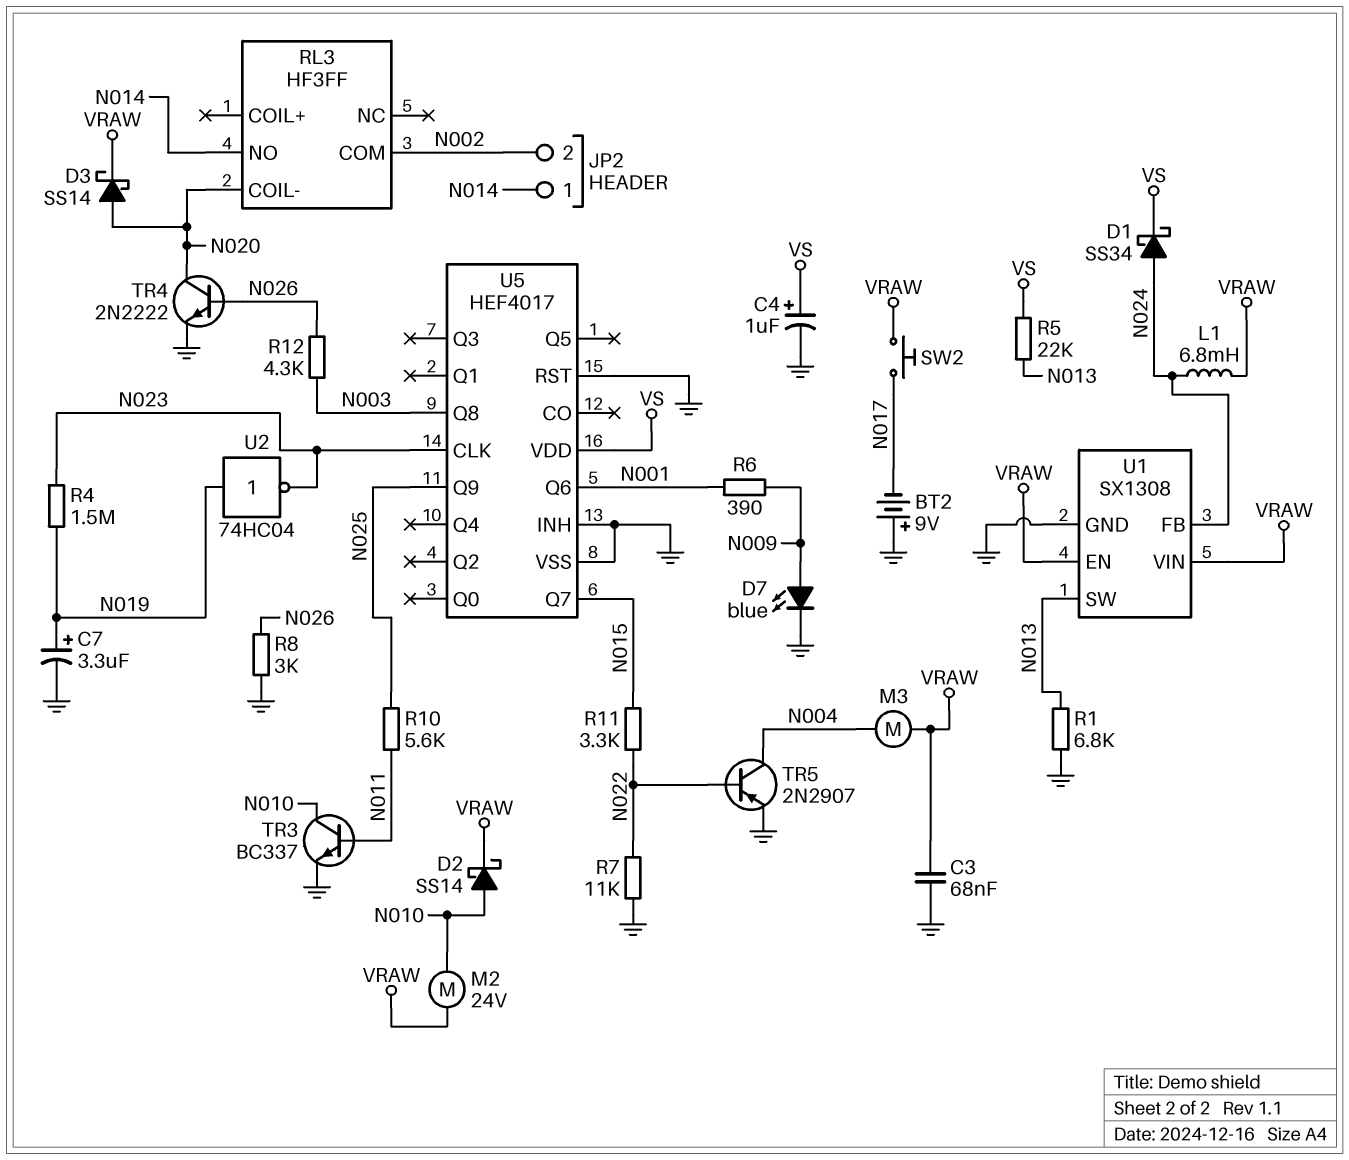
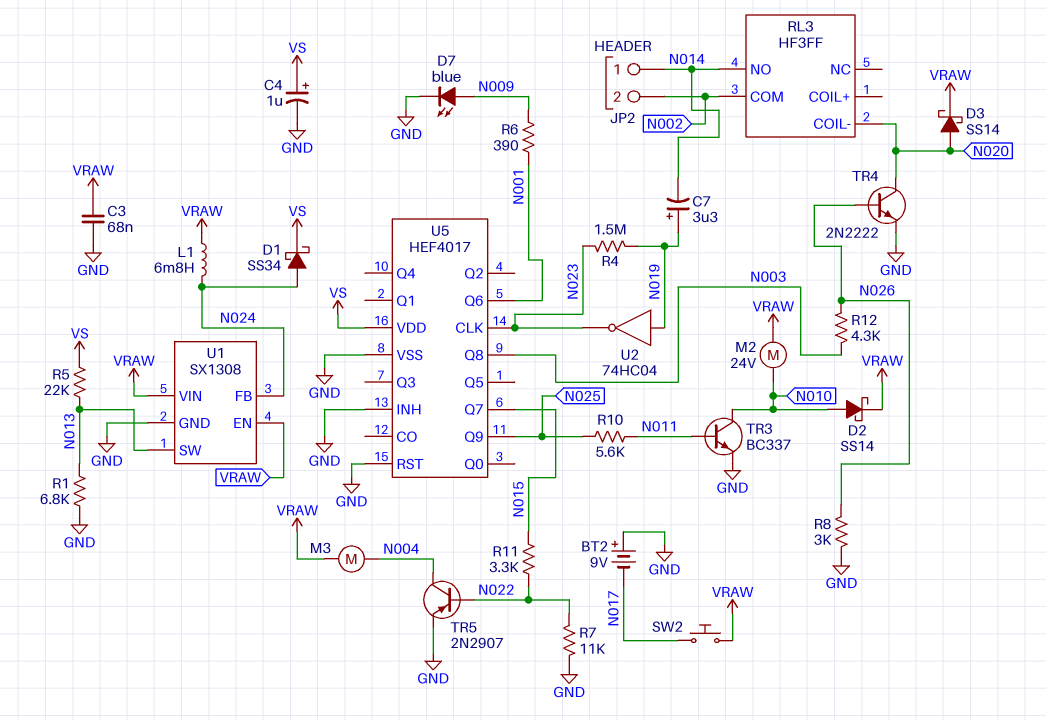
C7: 3.3uF (plus N019, minus GND) -> 3.3uF (plus N019, minus N014)

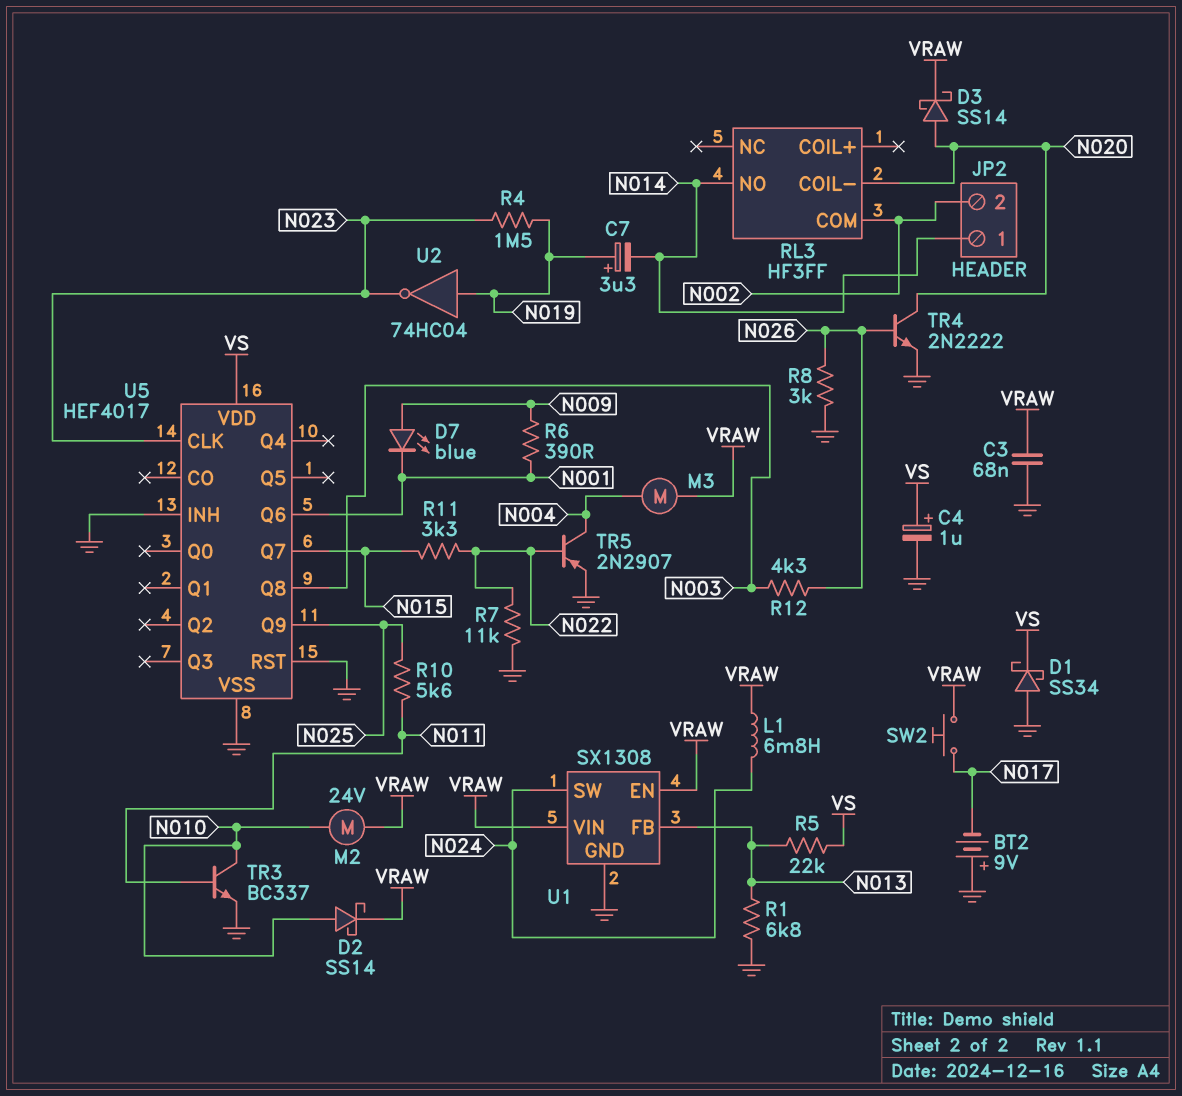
D1: schottky SS34 (A N024, K VS) -> schottky SS34 (A GND, K VS)
D7: LED blue (A N009, K GND) -> LED blue (A N009, K N001)
U1 pin FB: N024 -> N013
U1 pin SW: N013 -> N024

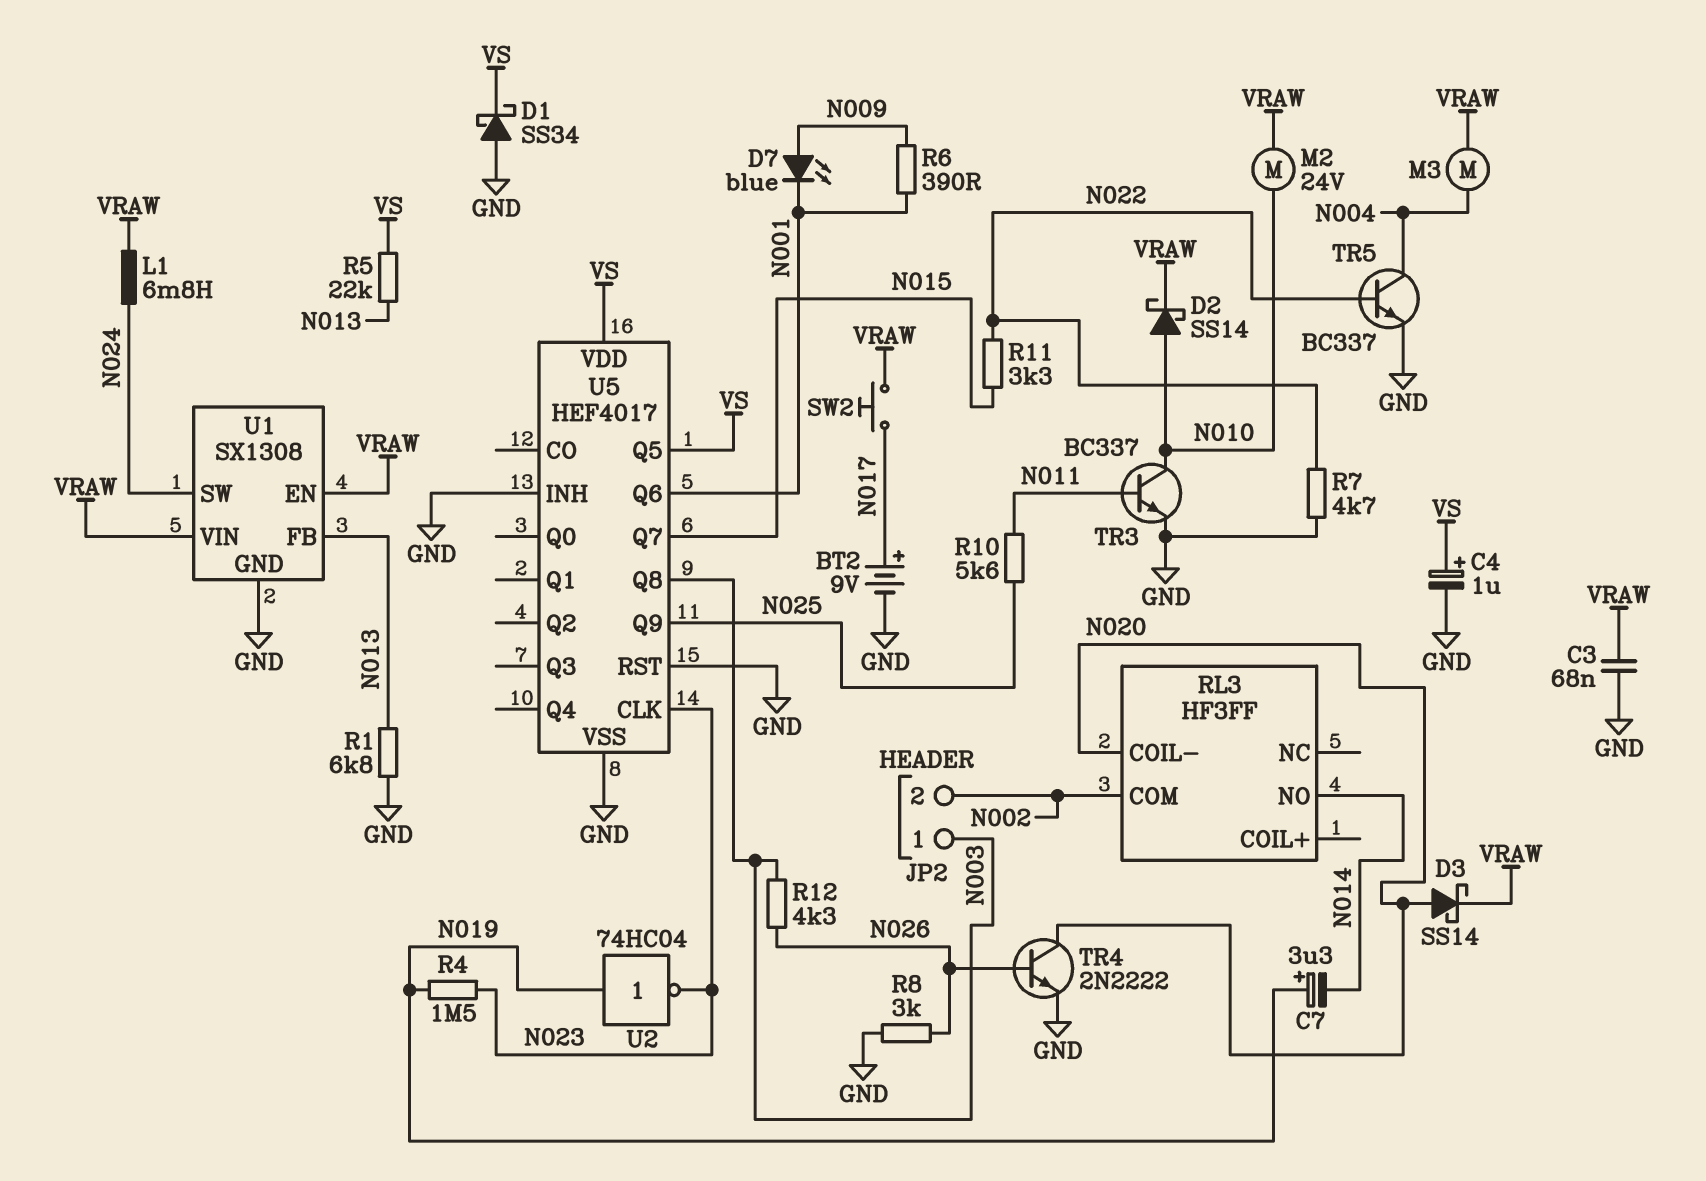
BT2: 9V (plus GND, minus N017) -> 9V (plus N017, minus GND)
JP2 pin 1: N014 -> N003
R7: 11k (GND, N022) -> 4.7k (GND, N022)
TR5: PNP 2N2907 (B N022, C N004, E GND) -> NPN BC337 (B N022, C N004, E GND)
U5 pin Q5: none -> VS

